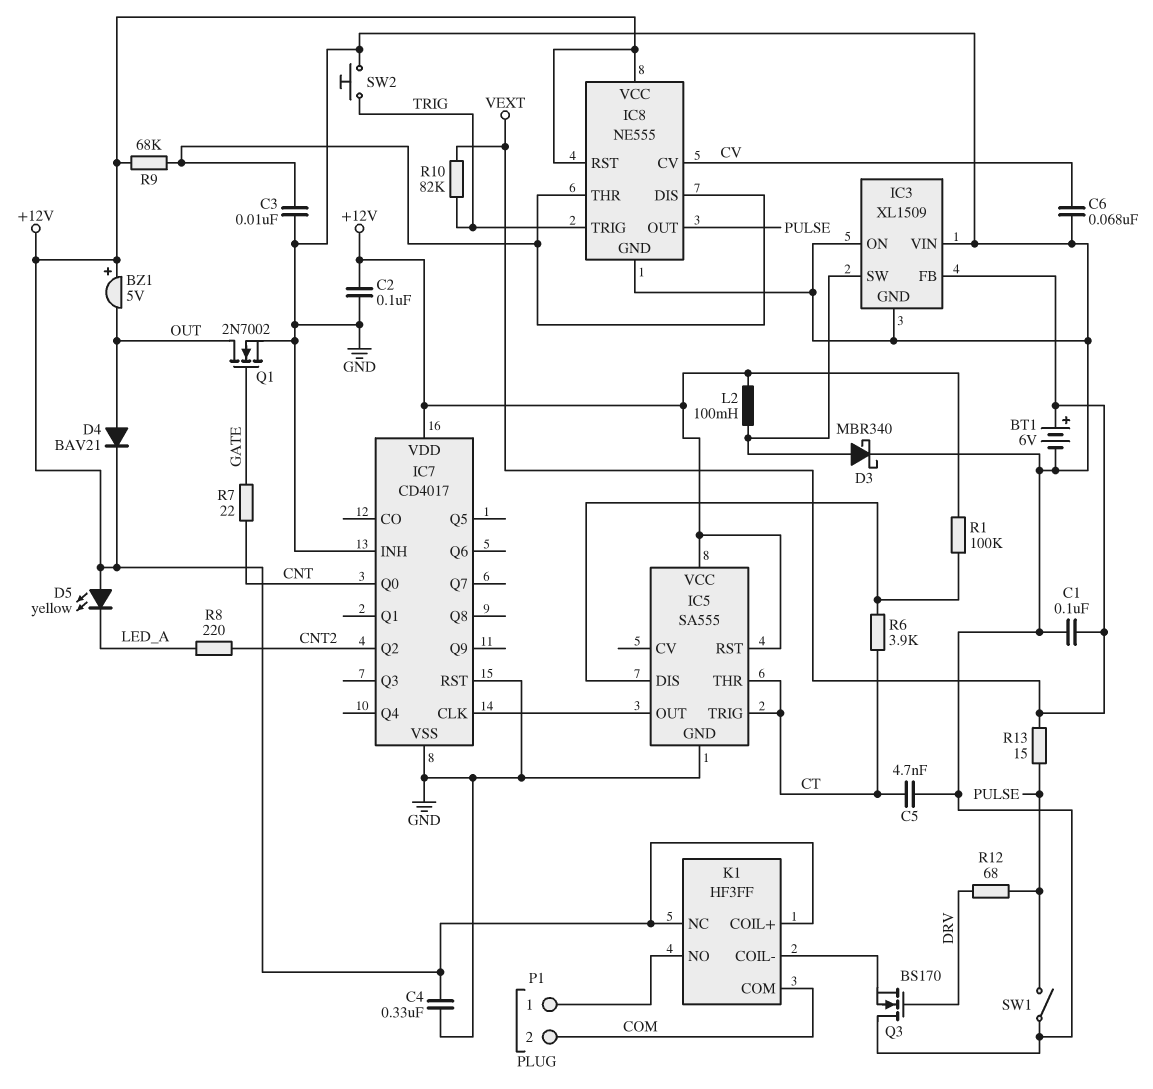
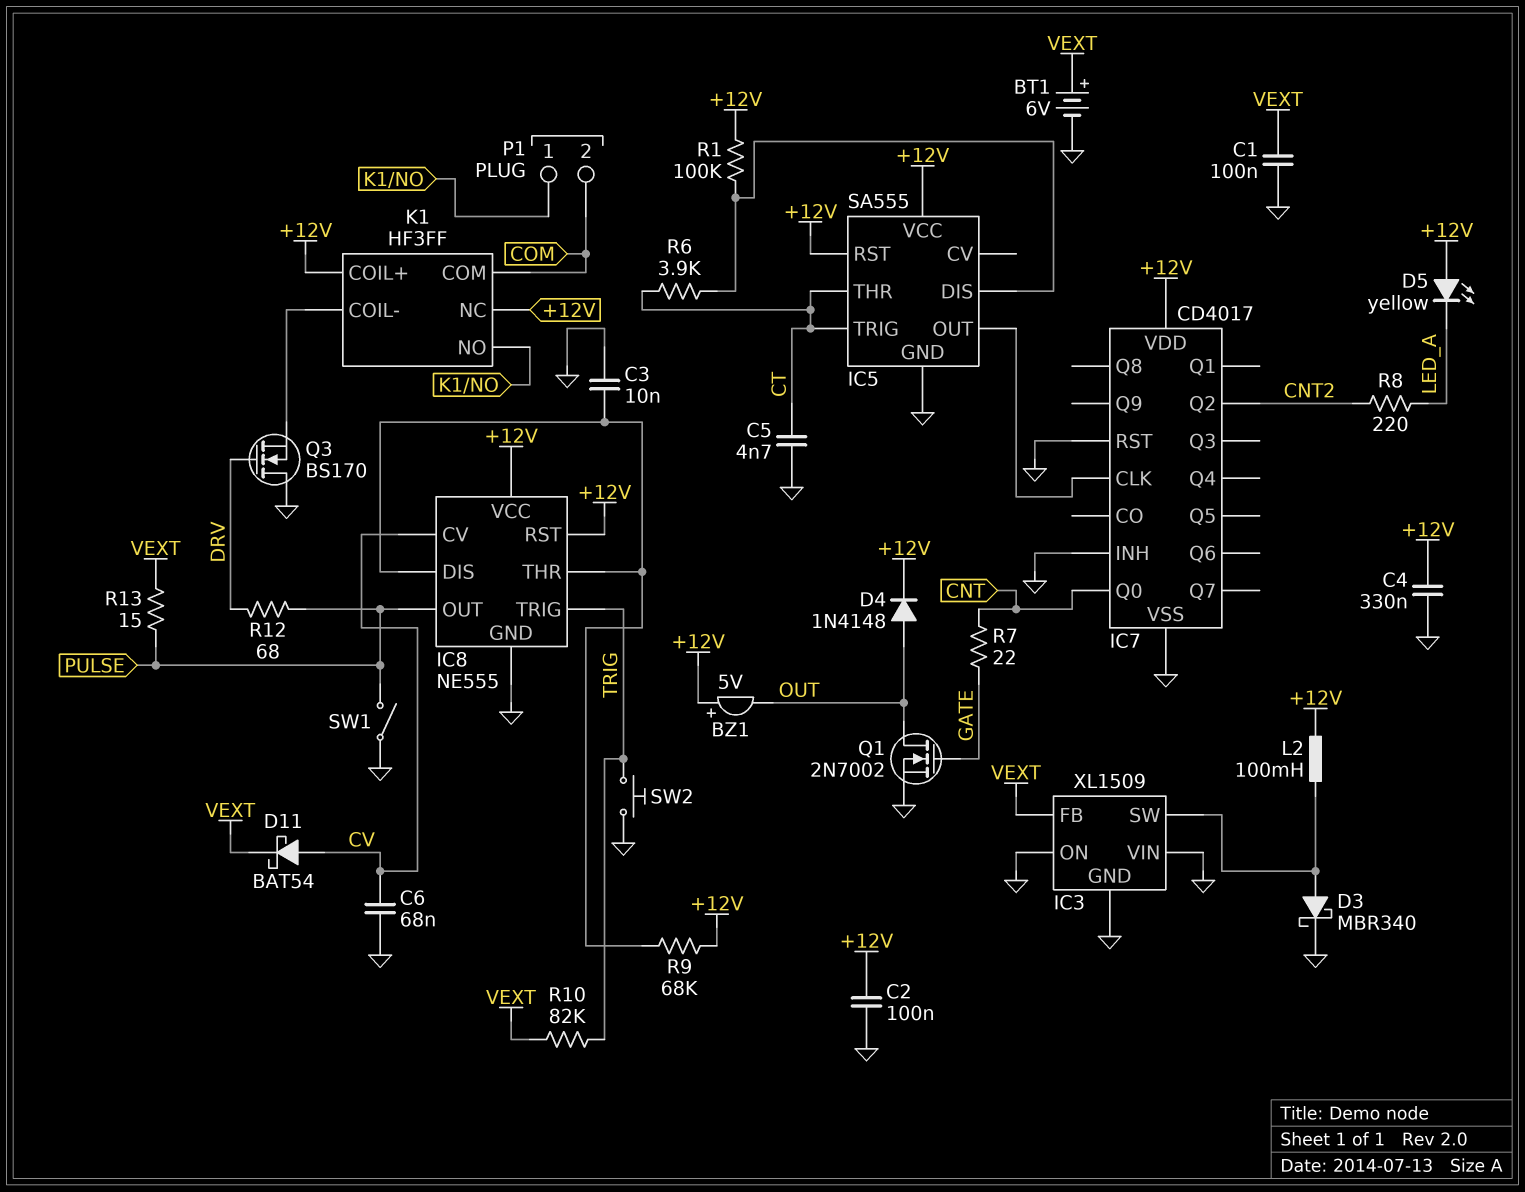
D4: diode BAV21 (A OUT, K +12V) -> diode 1N4148 (A OUT, K +12V)
D11: none -> schottky BAT54 (A CV, K VEXT)

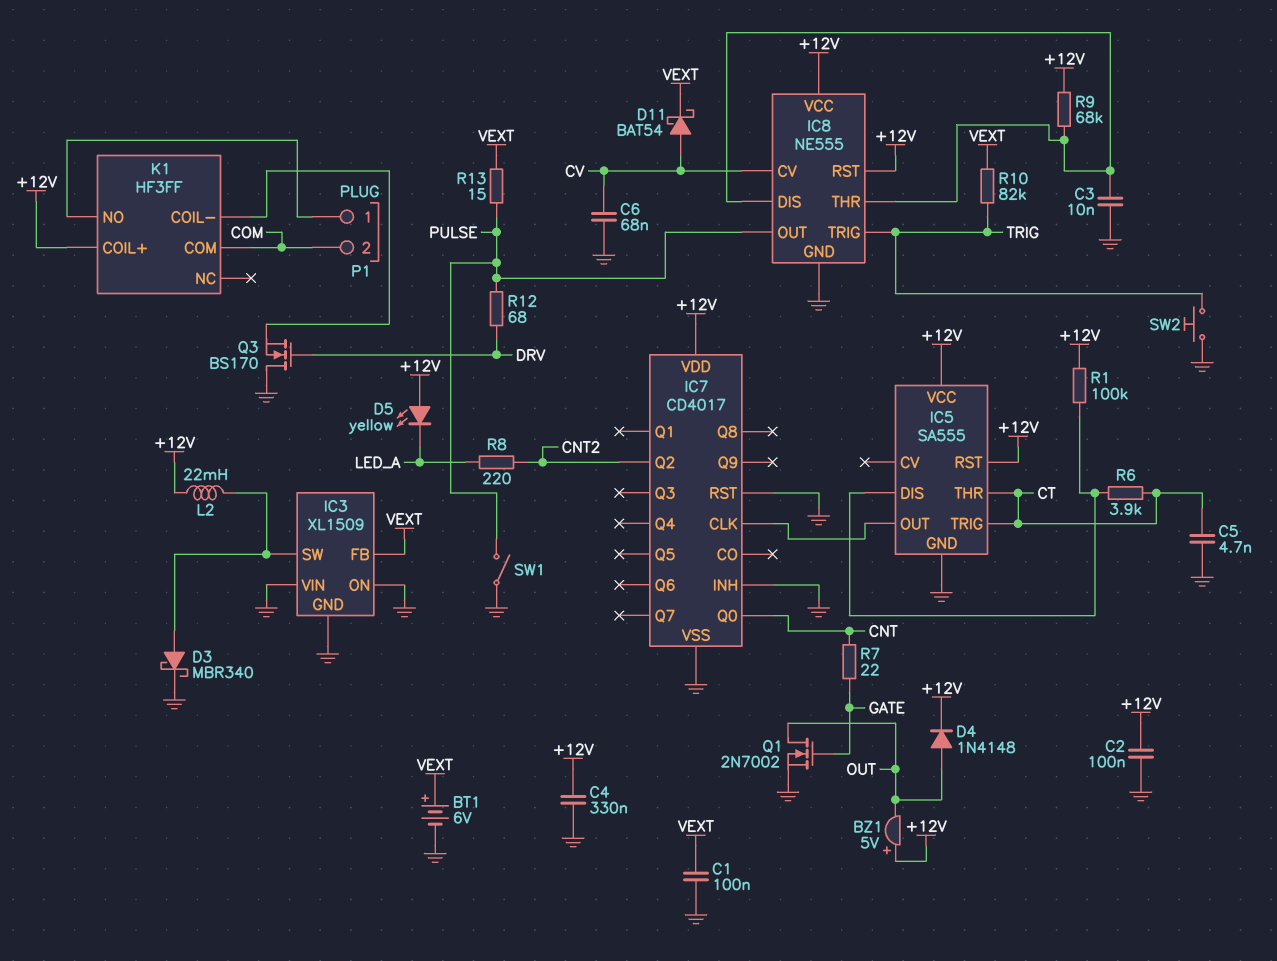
K1 pin NC: +12V -> none
L2: 100mH (+12V, IC3/SW) -> 22mH (+12V, IC3/SW)

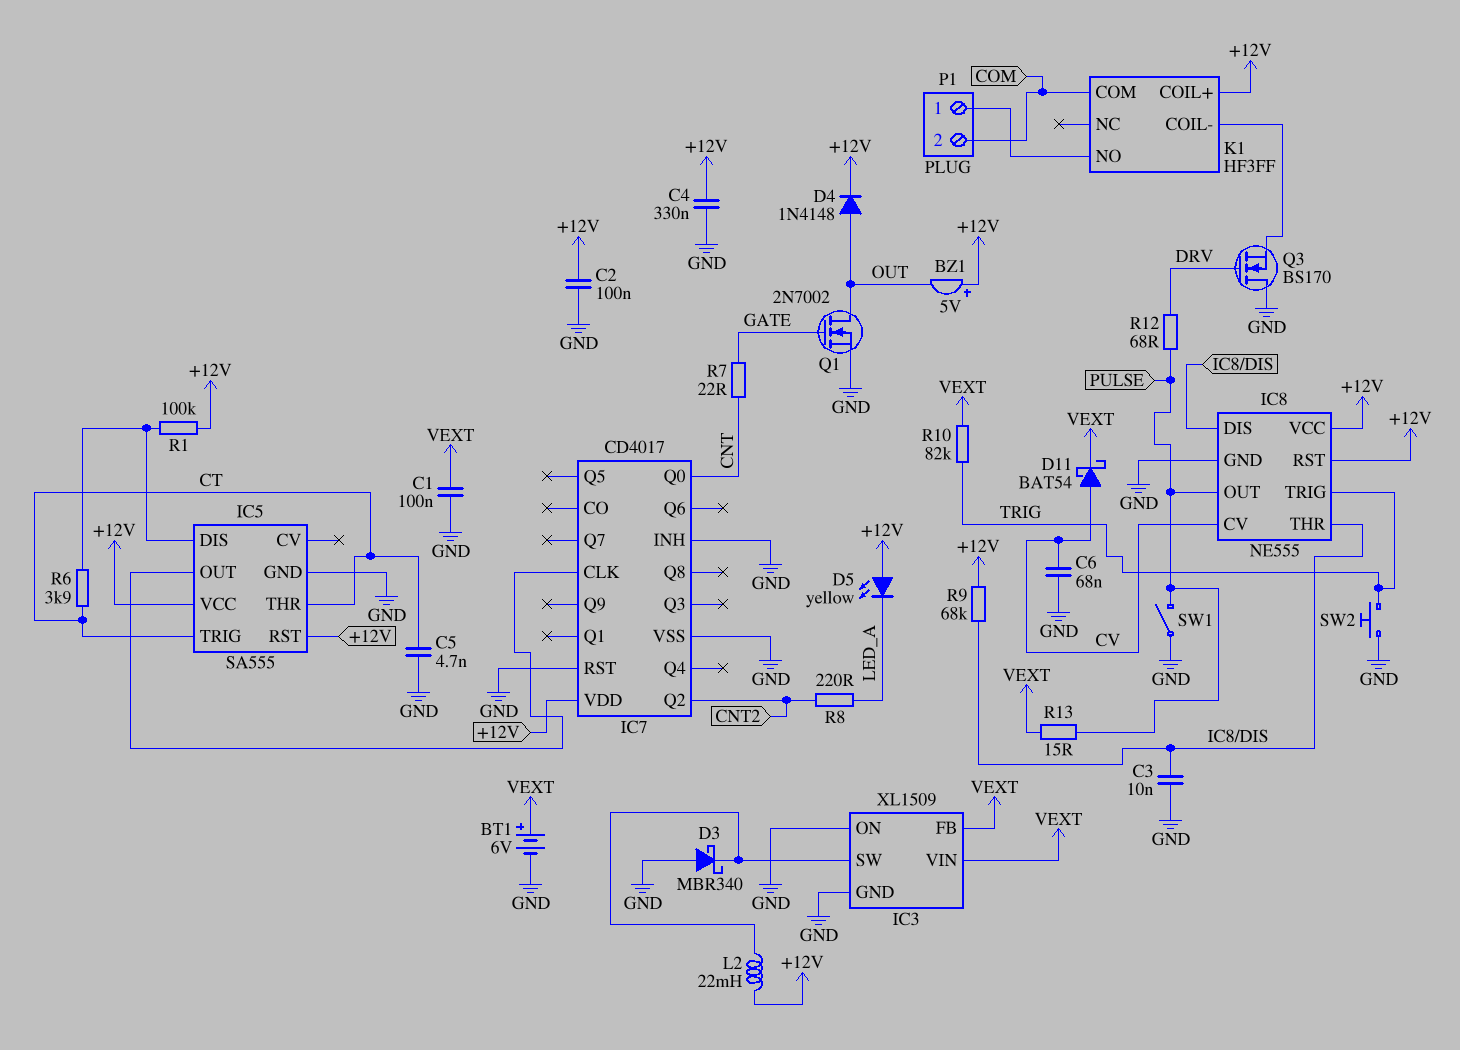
D3: schottky MBR340 (A IC3/SW, K GND) -> schottky MBR340 (A GND, K IC3/SW)
IC3 pin VIN: GND -> VEXT

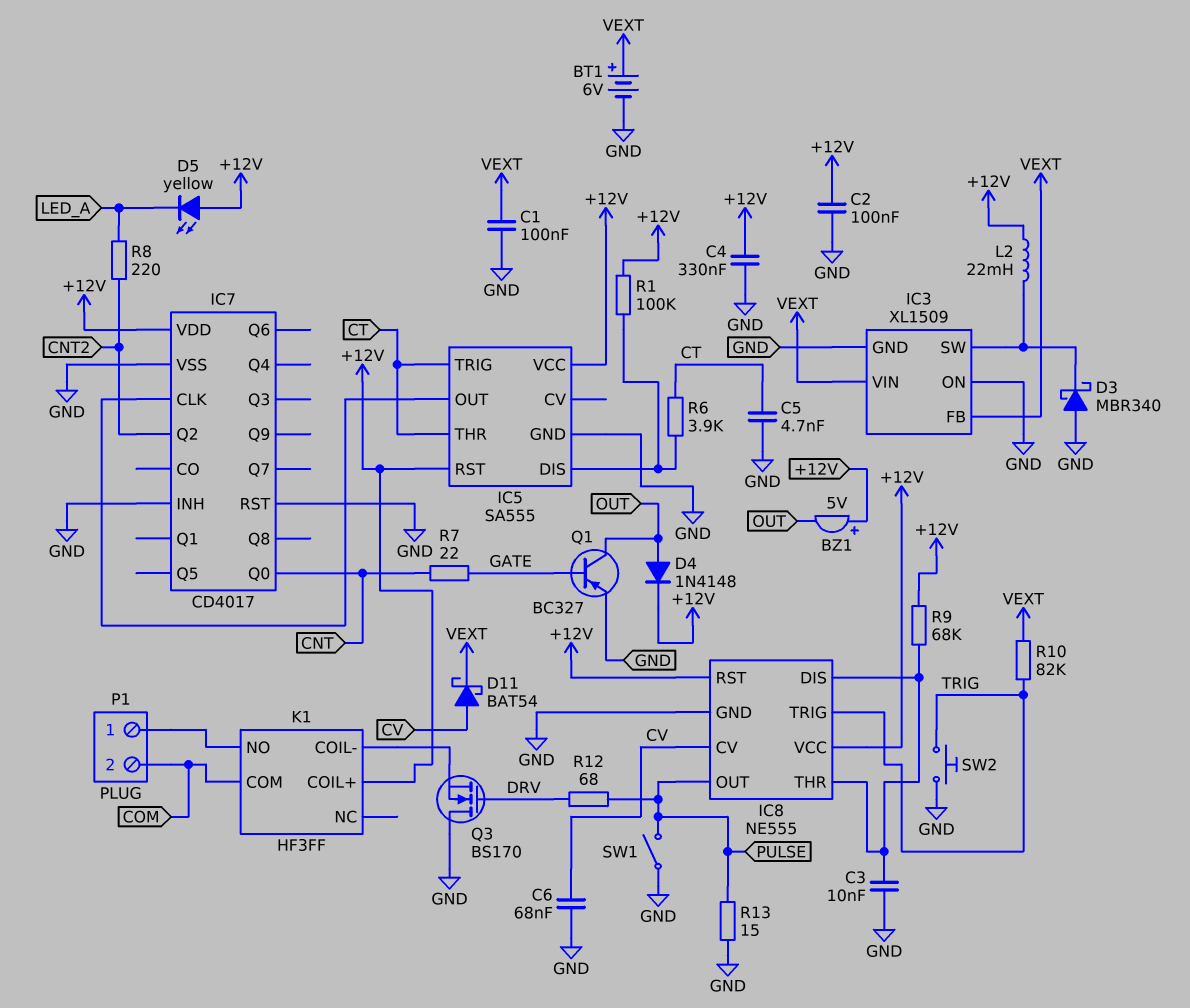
Q1: NMOS 2N7002 (G GATE, D OUT, S GND) -> PNP BC327 (B GATE, C OUT, E GND)
R13: 15 (PULSE, VEXT) -> 15 (GND, PULSE)

